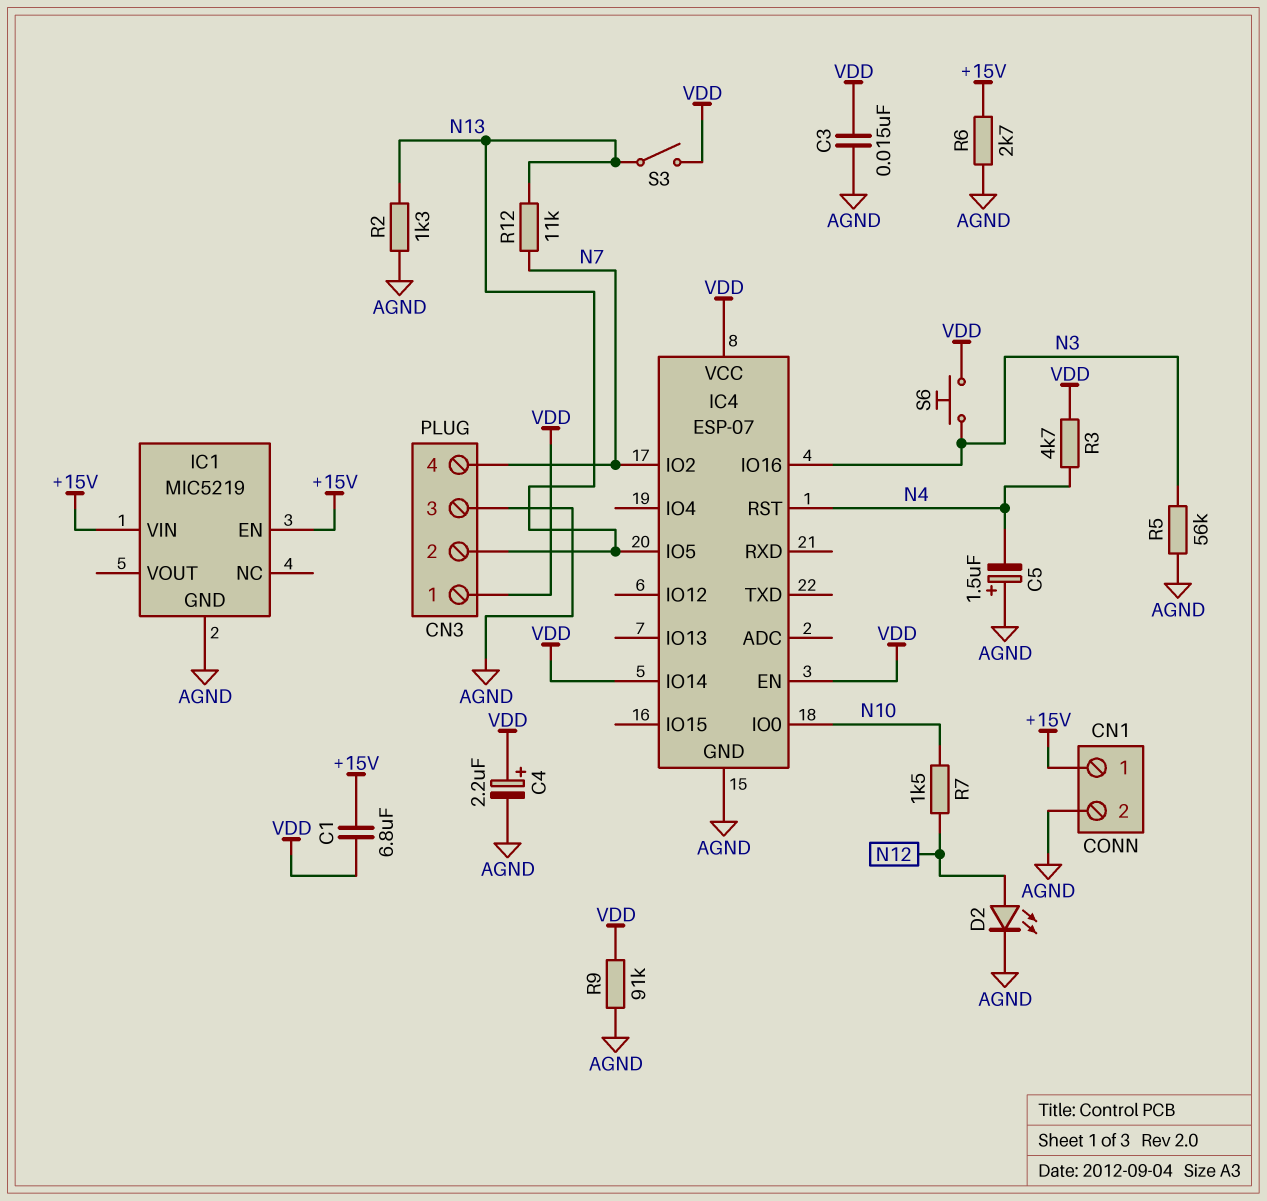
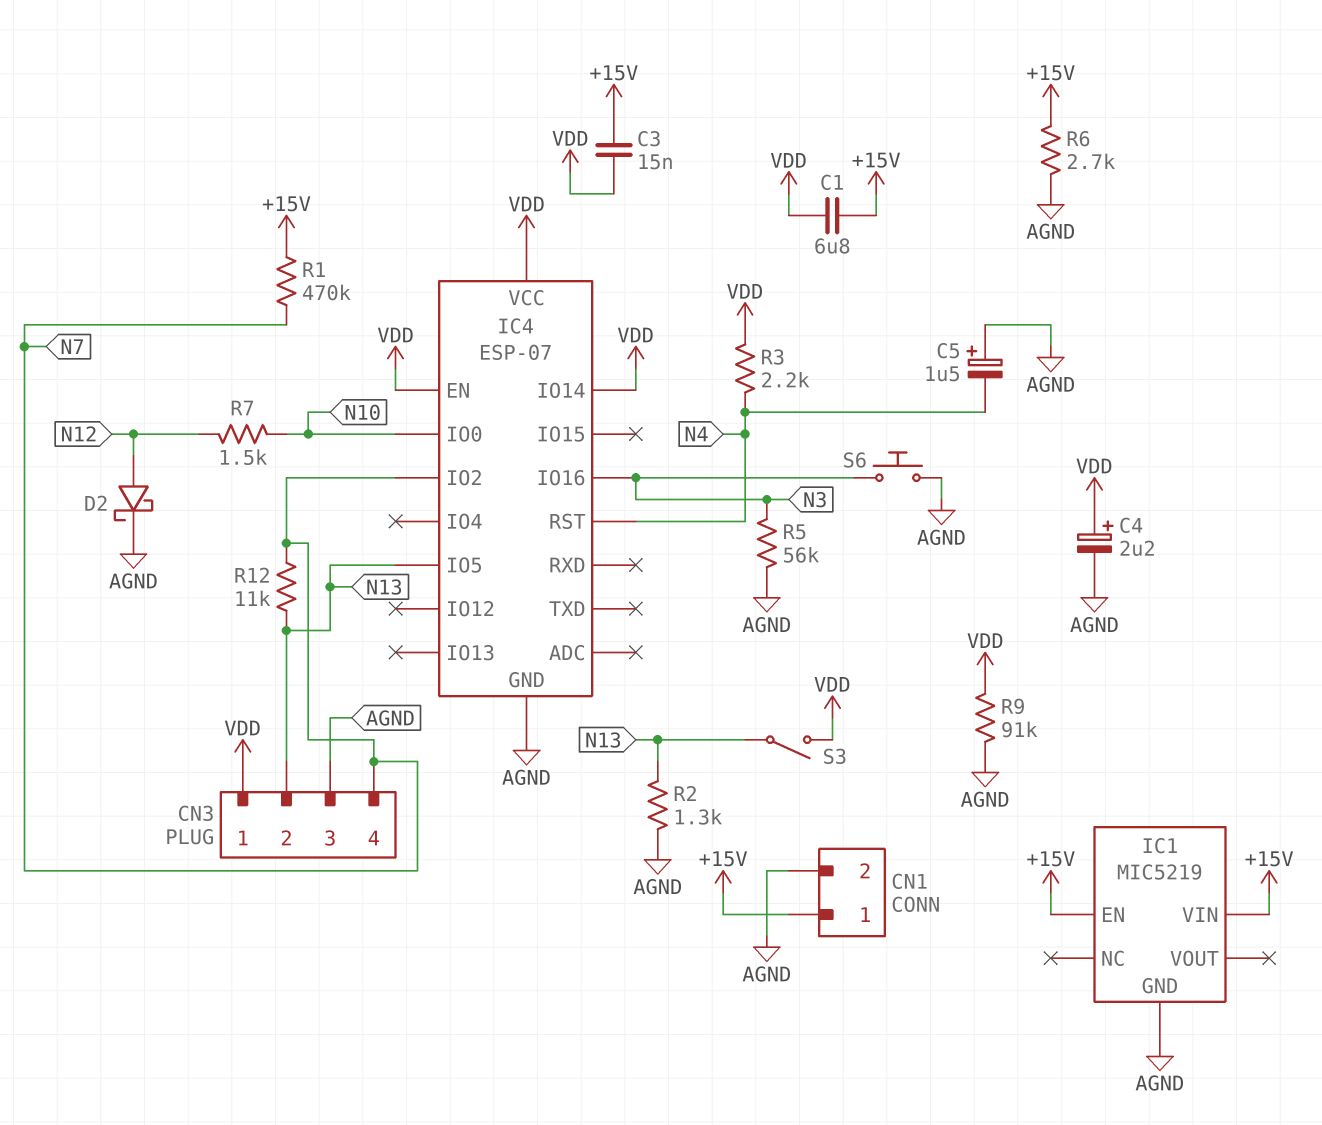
C3: 15nF (AGND, VDD) -> 15nF (+15V, VDD)
D2: LED (A N12, K AGND) -> schottky (A N12, K AGND)
R1: none -> 470k (+15V, N7)
R3: 4.7k (N4, VDD) -> 2.2k (N4, VDD)
S6: button (N3, VDD) -> button (AGND, N3)

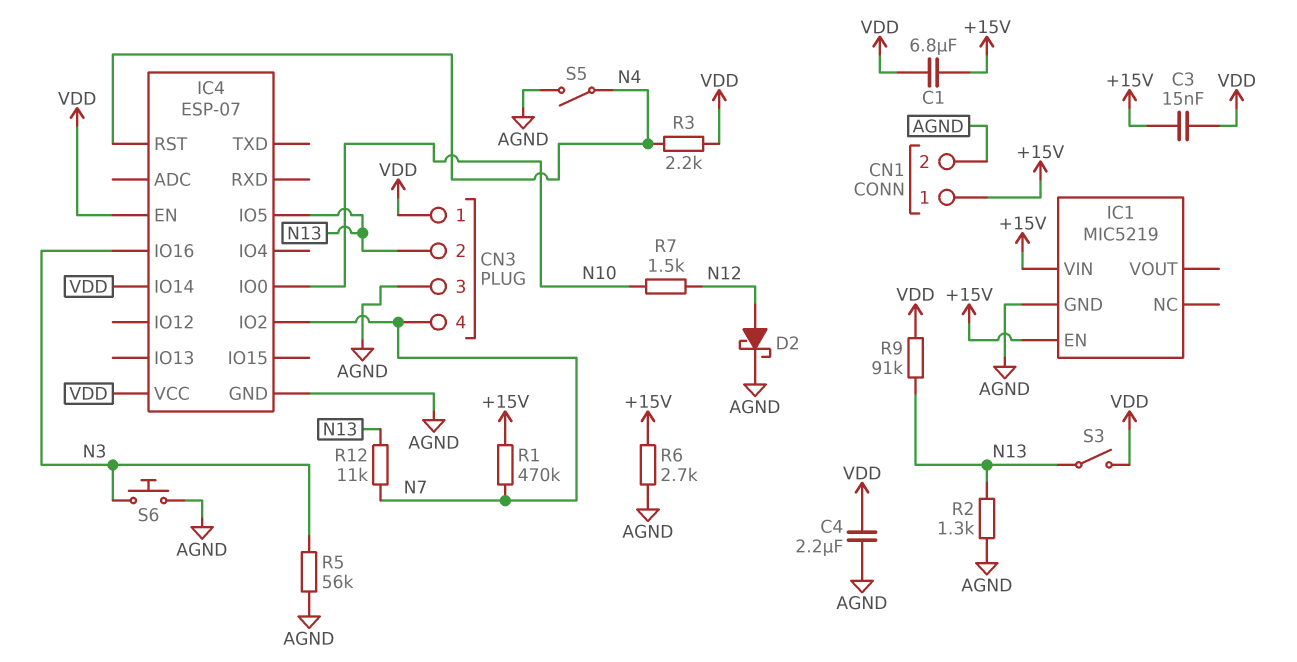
C4: 2.2uF (plus VDD, minus AGND) -> 2.2uF (AGND, VDD)
C5: 1.5uF (plus AGND, minus N4) -> none
R9: 91k (AGND, VDD) -> 91k (N13, VDD)
S5: none -> switch (AGND, N4)

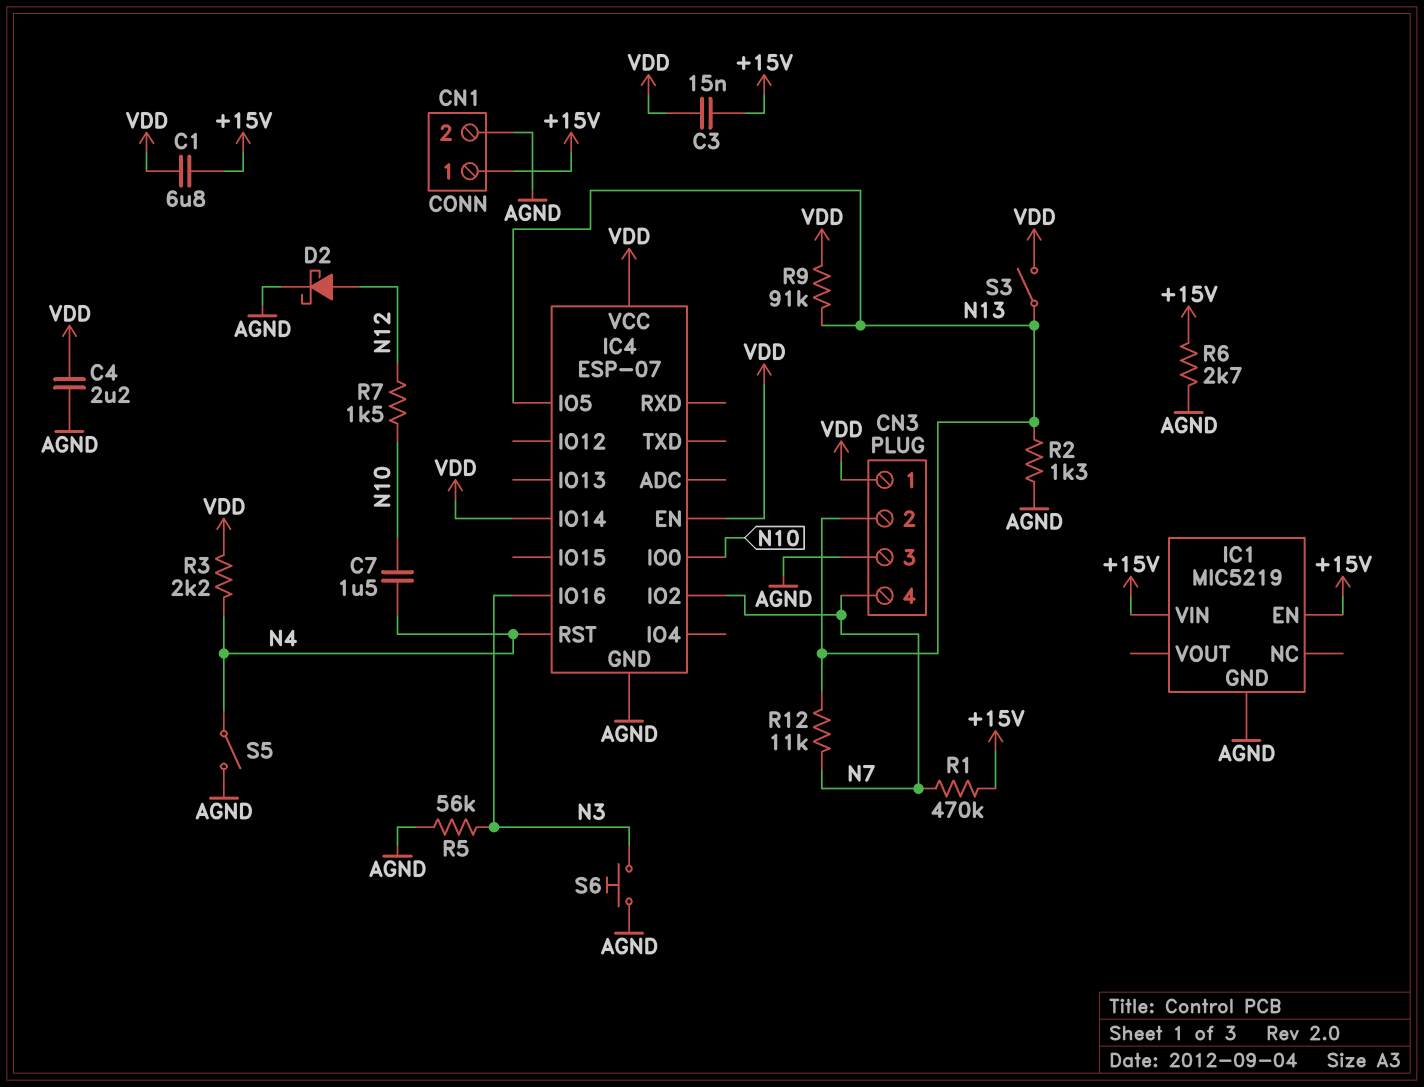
C7: none -> 1.5uF (N4, N10)

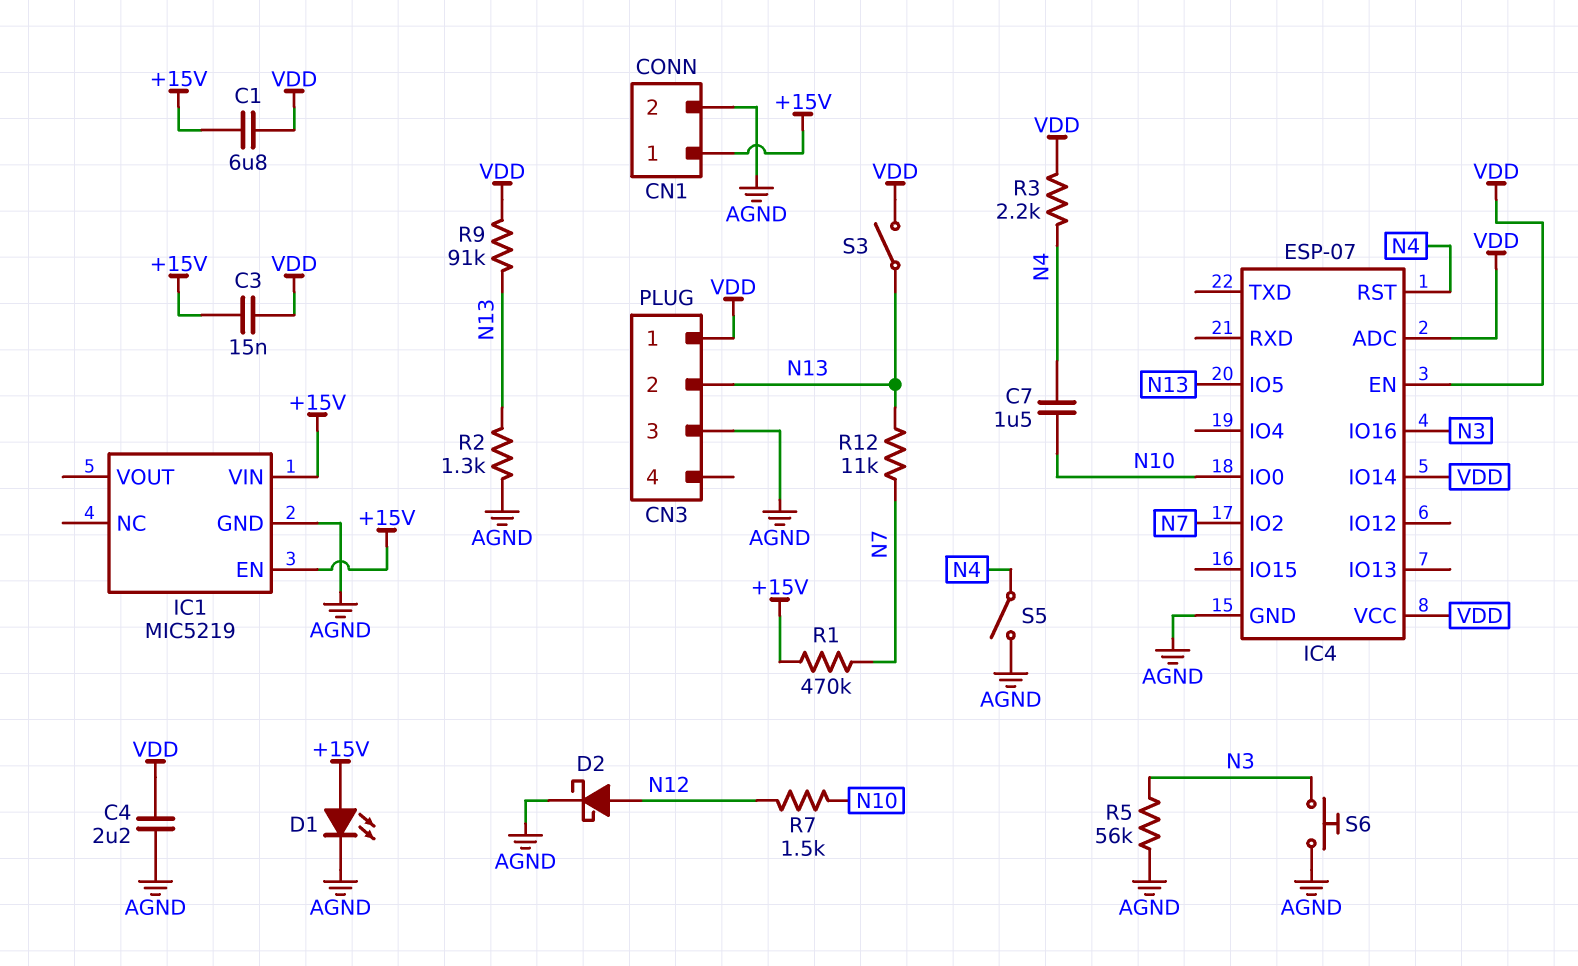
CN3 pin 4: N7 -> none
D1: none -> LED (A +15V, K AGND)
IC4 pin ADC: none -> VDD
R6: 2.7k (+15V, AGND) -> none

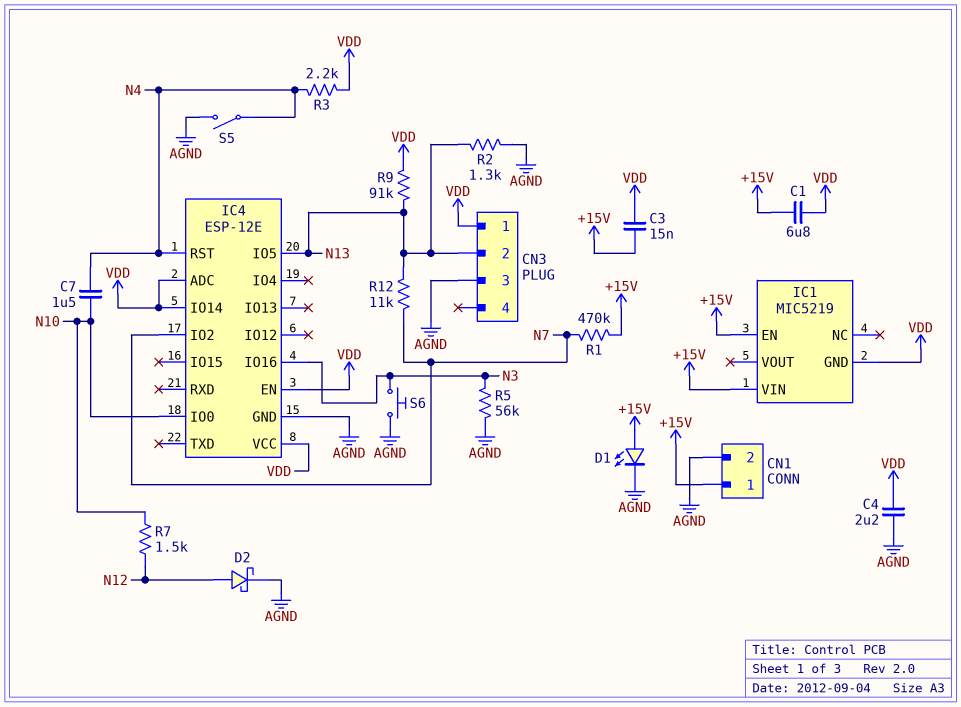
IC1 pin GND: AGND -> VDD
IC4: ESP-07 -> ESP-12E
S3: switch (N13, VDD) -> none

